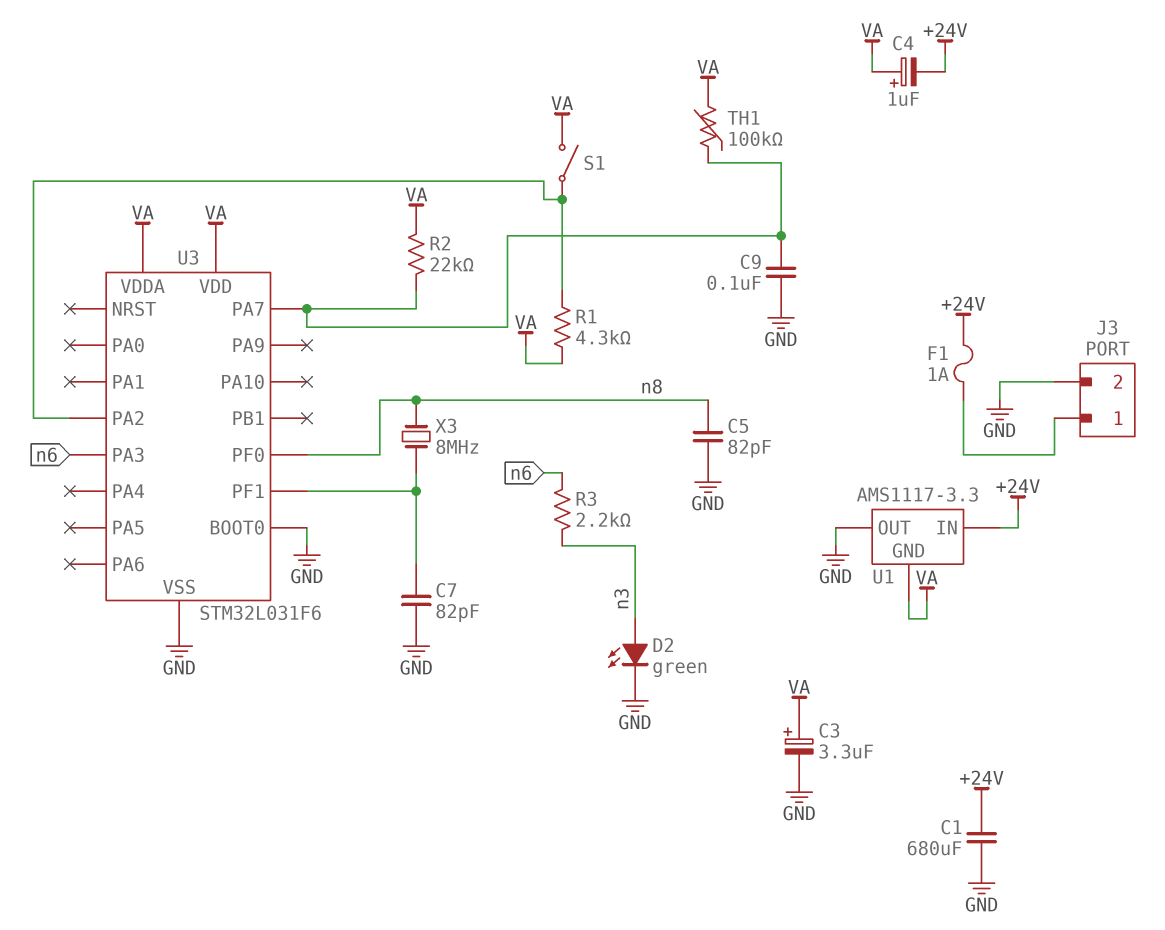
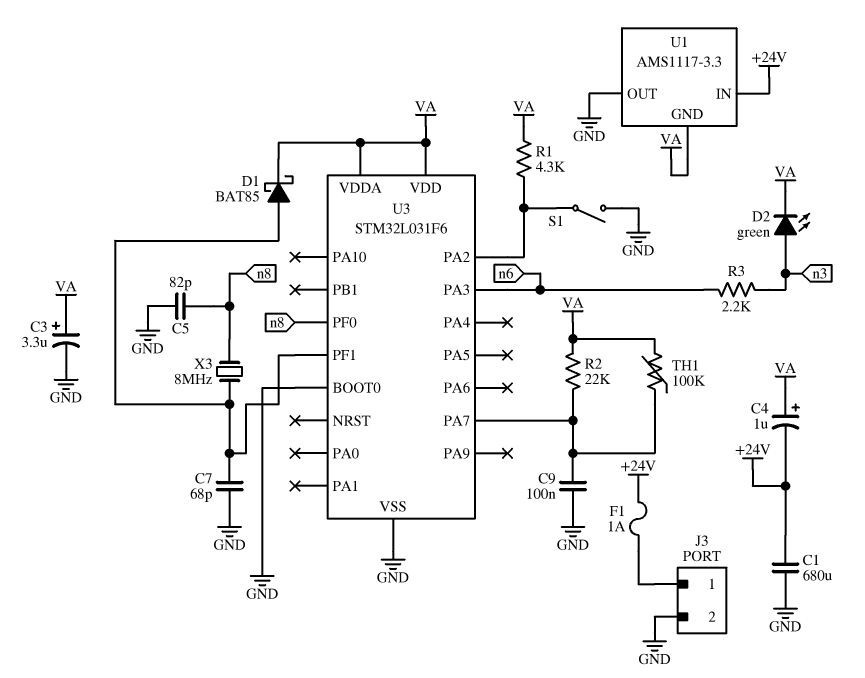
C7: 82pF (GND, U3/PF1) -> 68pF (GND, U3/PF1)
D1: none -> schottky BAT85 (A U3/PF1, K VA)
D2: LED green (A n3, K GND) -> LED green (A n3, K VA)
S1: switch (U3/PA2, VA) -> switch (GND, U3/PA2)

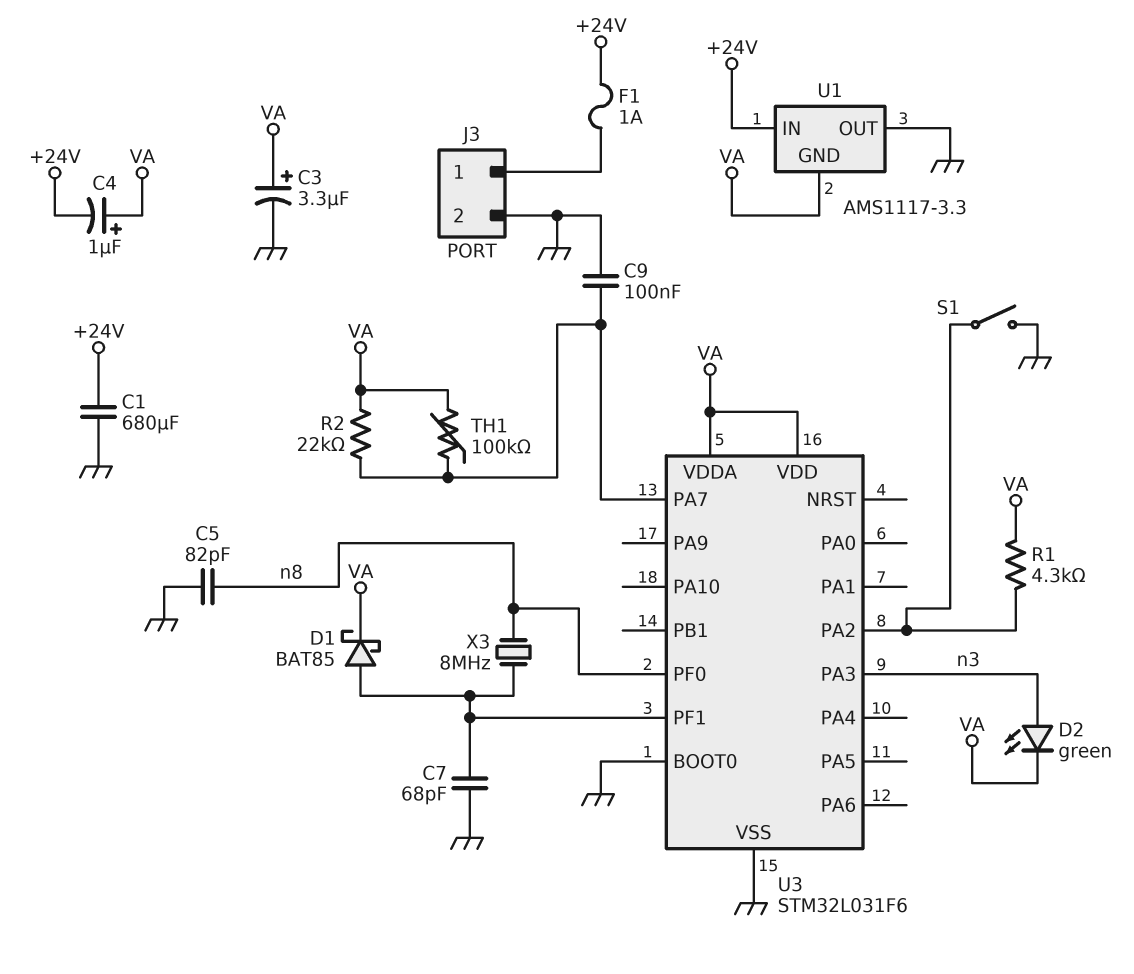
R3: 2.2k (n3, n6) -> none
U3 pin PA3: n6 -> n3

